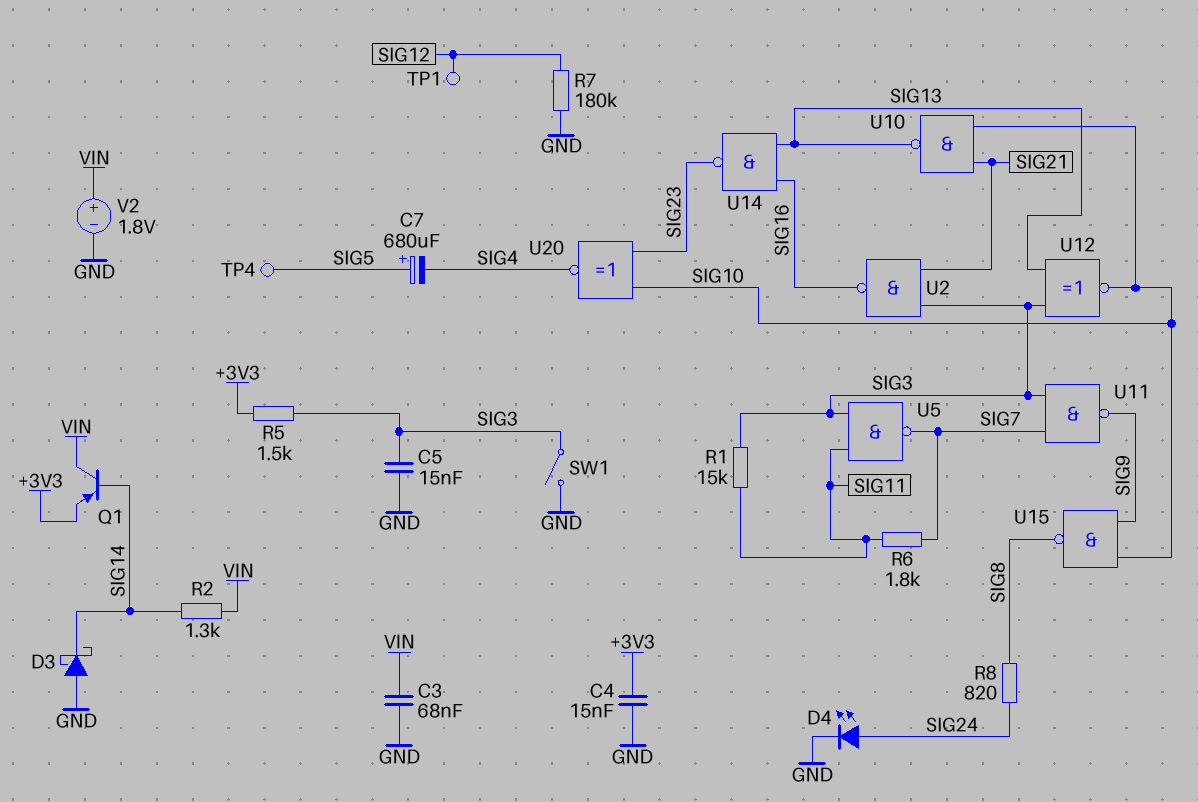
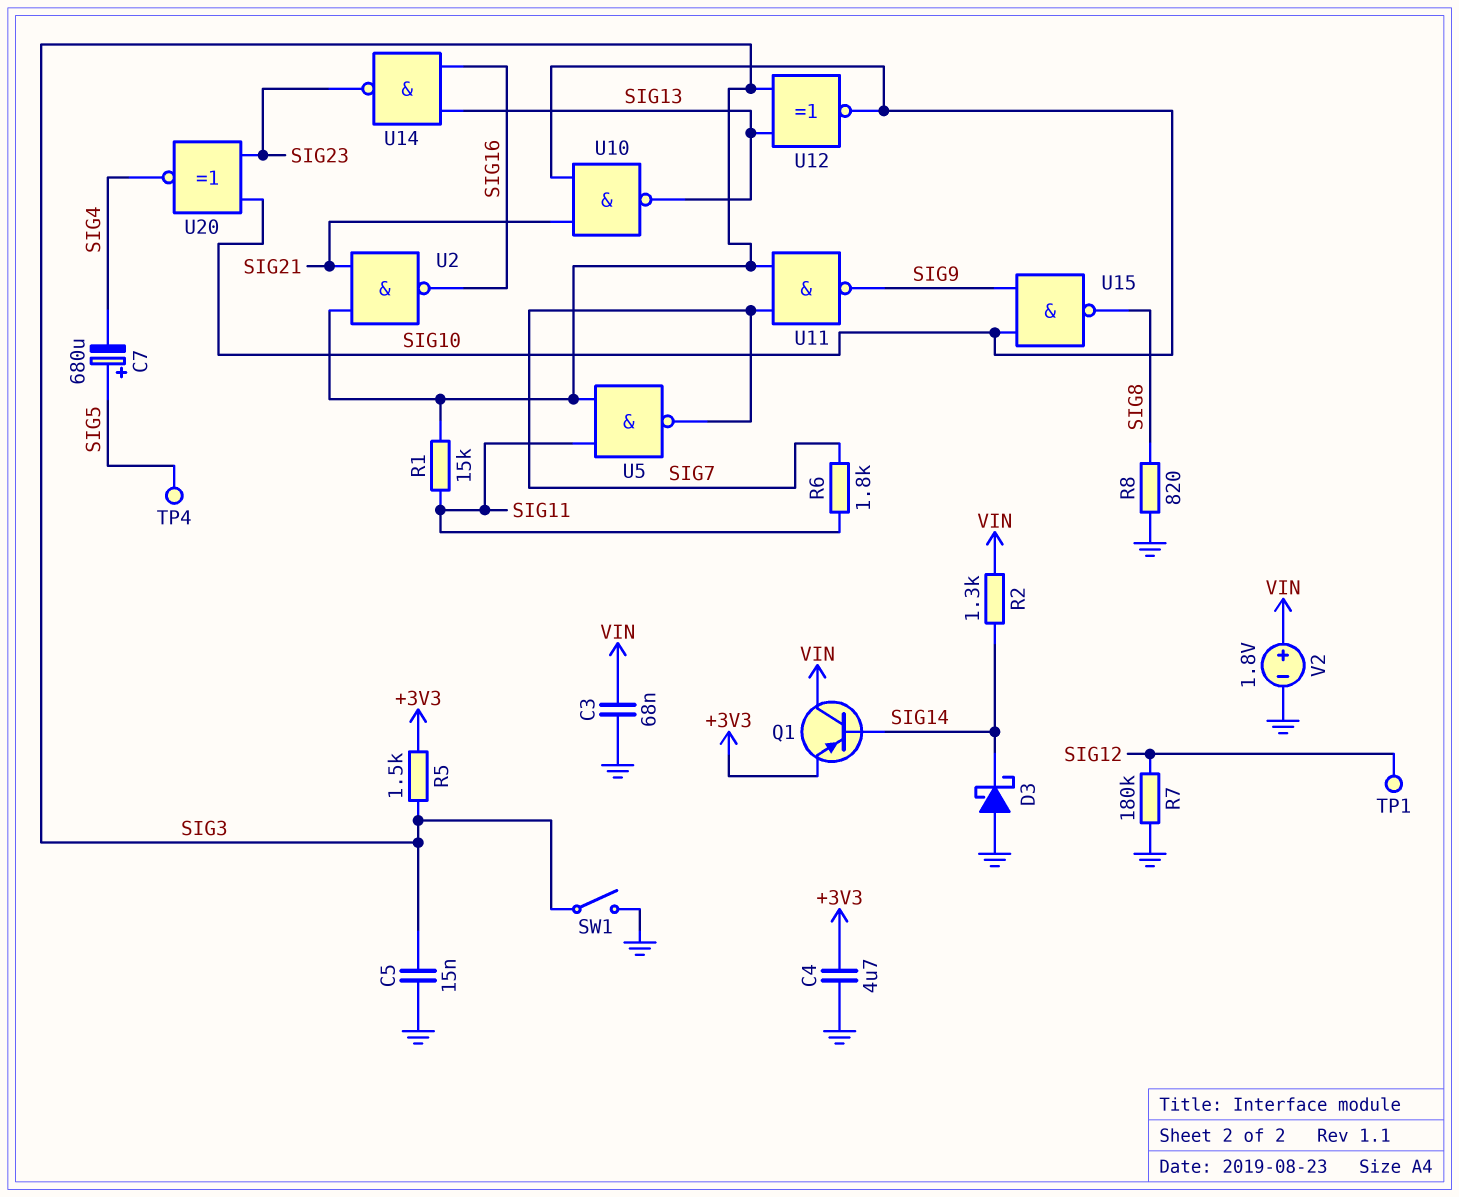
C4: 15nF (+3V3, GND) -> 4.7uF (+3V3, GND)
D4: LED (A SIG24, K GND) -> none
R8: 820 (SIG8, SIG24) -> 820 (GND, SIG8)

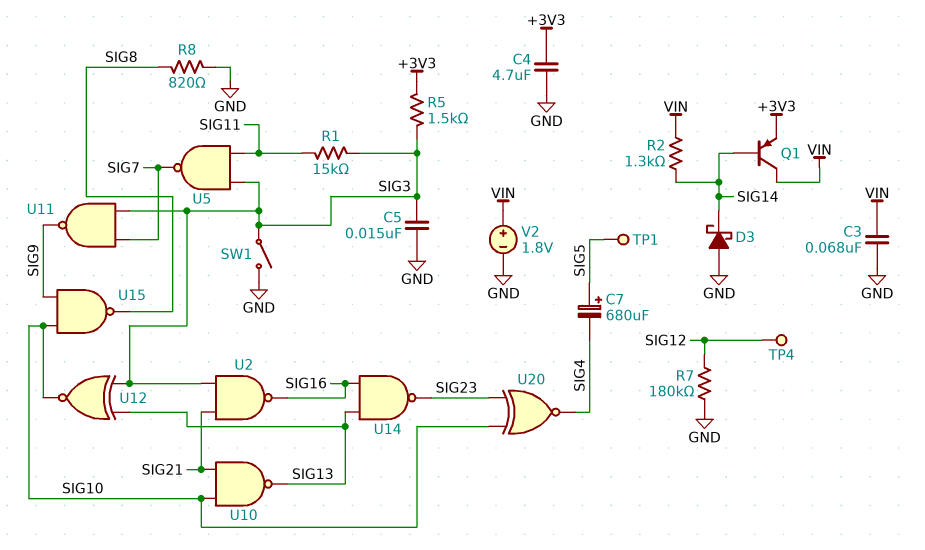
R6: 1.8k (SIG7, SIG11) -> none
TP1: test point (SIG12) -> test point (SIG5)
TP4: test point (SIG5) -> test point (SIG12)

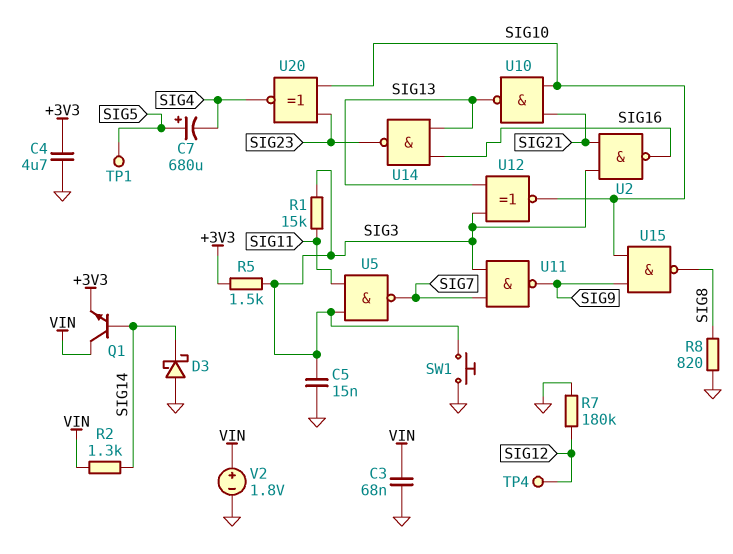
Q1: PNP (B SIG14, C VIN, E +3V3) -> NPN (B SIG14, C VIN, E +3V3)
SW1: switch (GND, SIG3) -> button (GND, SIG3)

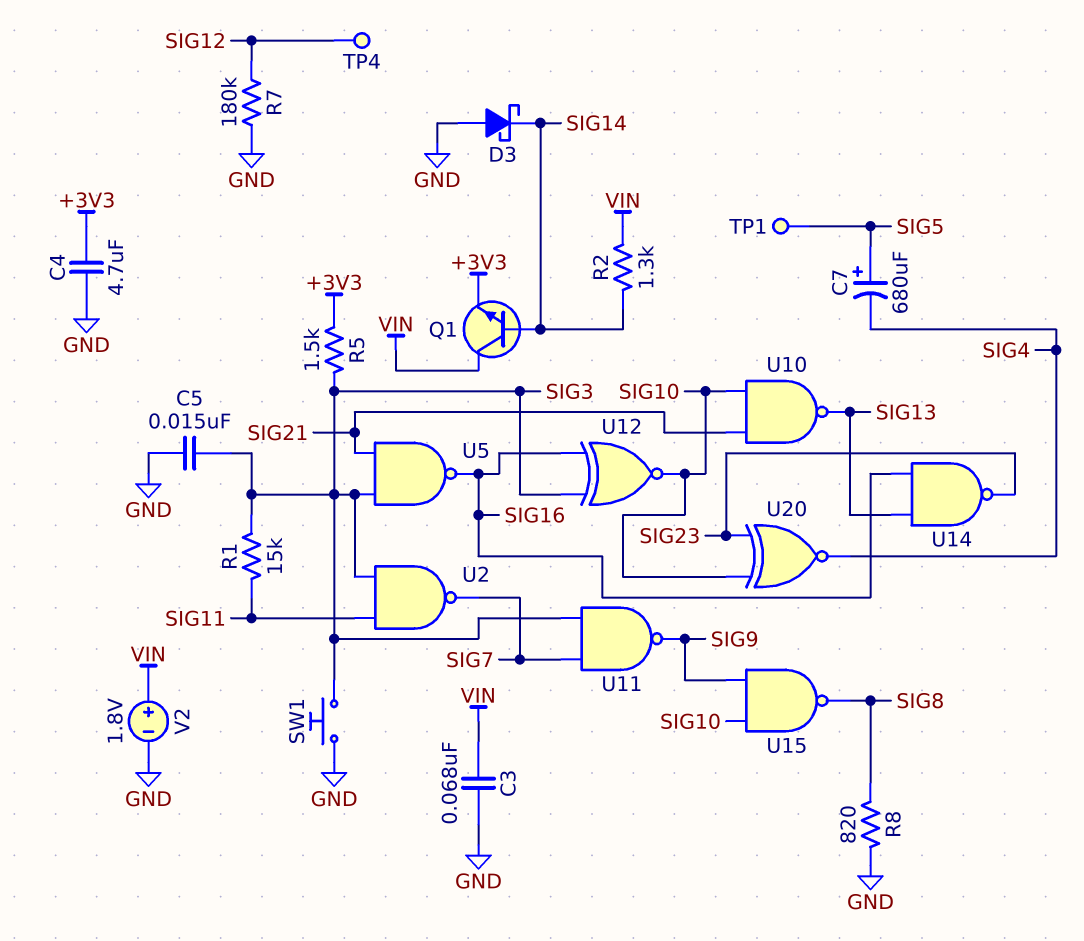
U2: NAND (in SIG3, in SIG21, out SIG16) -> NAND (in SIG3, in SIG11, out SIG7)
U5: NAND (in SIG3, in SIG11, out SIG7) -> NAND (in SIG3, in SIG21, out SIG16)
U12: XNOR (in SIG3, in SIG13, out SIG10) -> XNOR (in SIG3, in SIG16, out SIG10)

